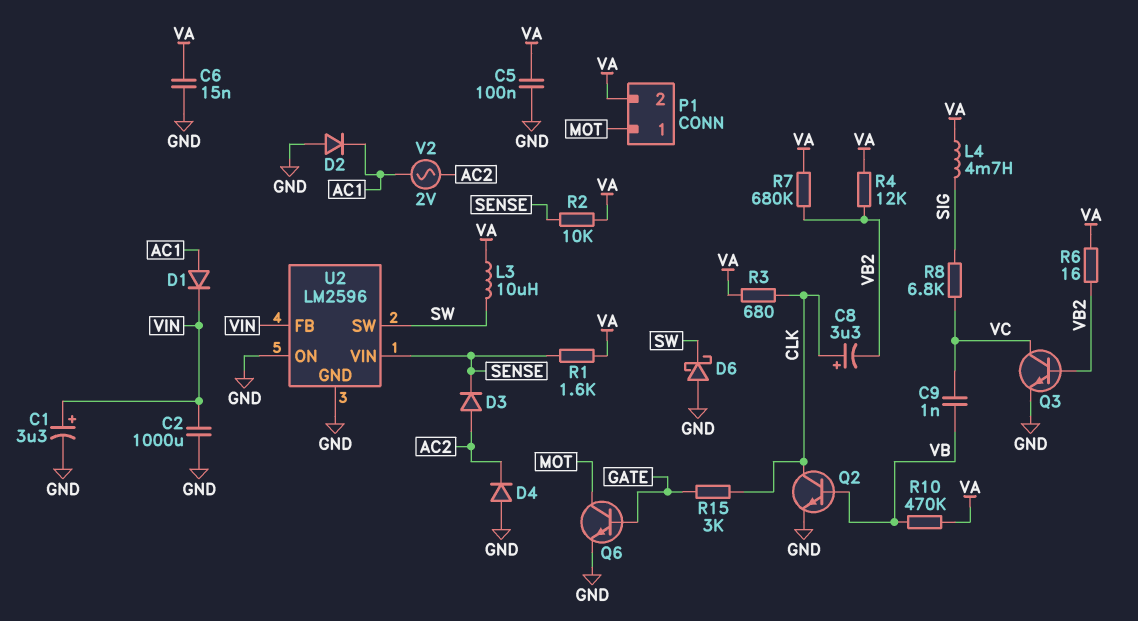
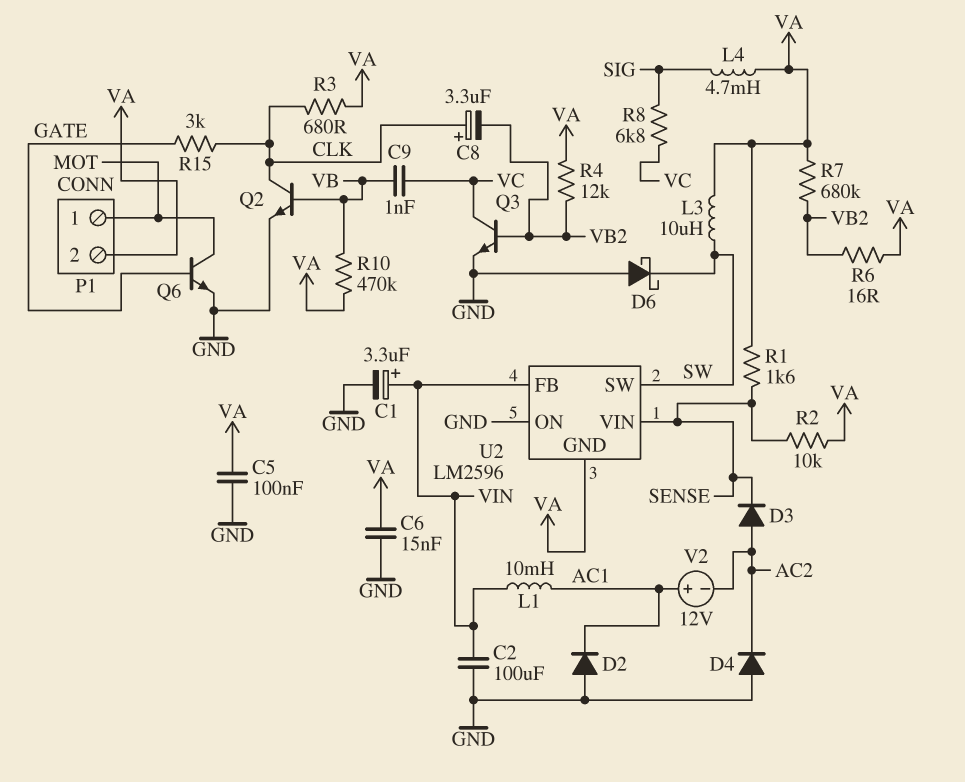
C2: 1000uF (GND, VIN) -> 100uF (GND, VIN)
D1: diode (A AC1, K VIN) -> none
L1: none -> 10mH (AC1, VIN)
U2 pin GND: GND -> VA
V2: AC 2V (AC1, AC2) -> 12V (plus AC1, minus AC2)

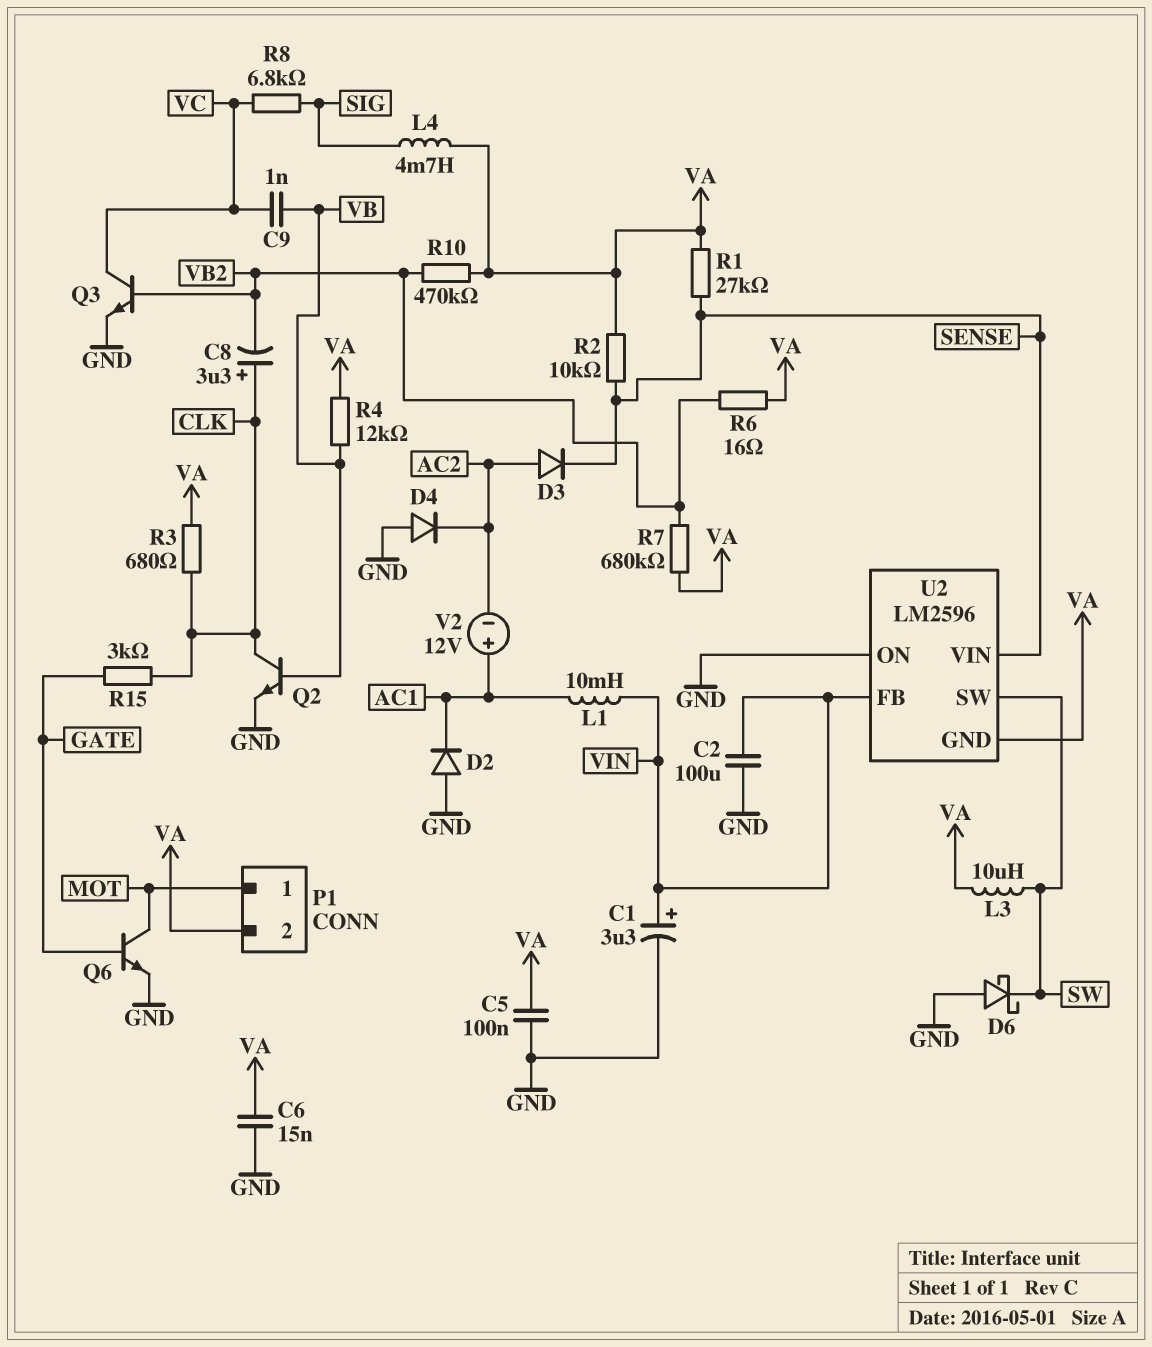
R1: 1.6k (SENSE, VA) -> 27k (SENSE, VA)
R4: 12k (VA, VB2) -> 12k (VA, VB)
R10: 470k (VA, VB) -> 470k (VA, VB2)

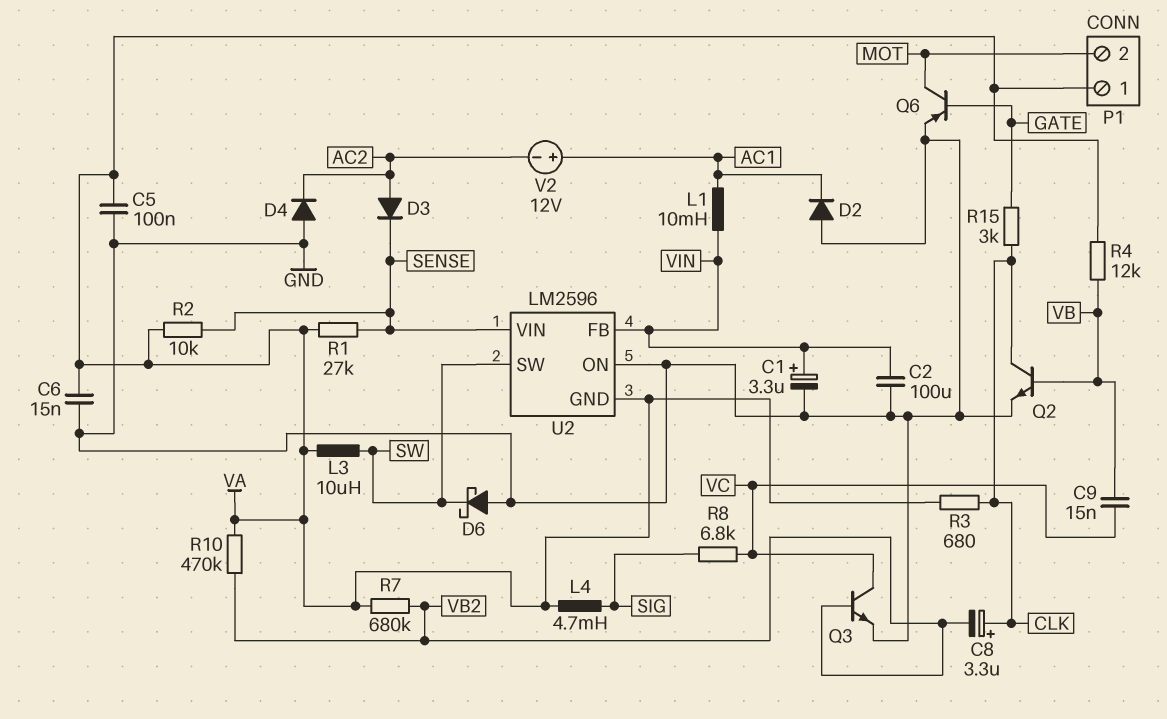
C9: 1nF (VB, VC) -> 15nF (VB, VC)
P1 pin 1: MOT -> VA
P1 pin 2: VA -> MOT
Q6: NPN (B GATE, C MOT, E GND) -> PNP (B GATE, C MOT, E GND)
R6: 16 (VA, VB2) -> none

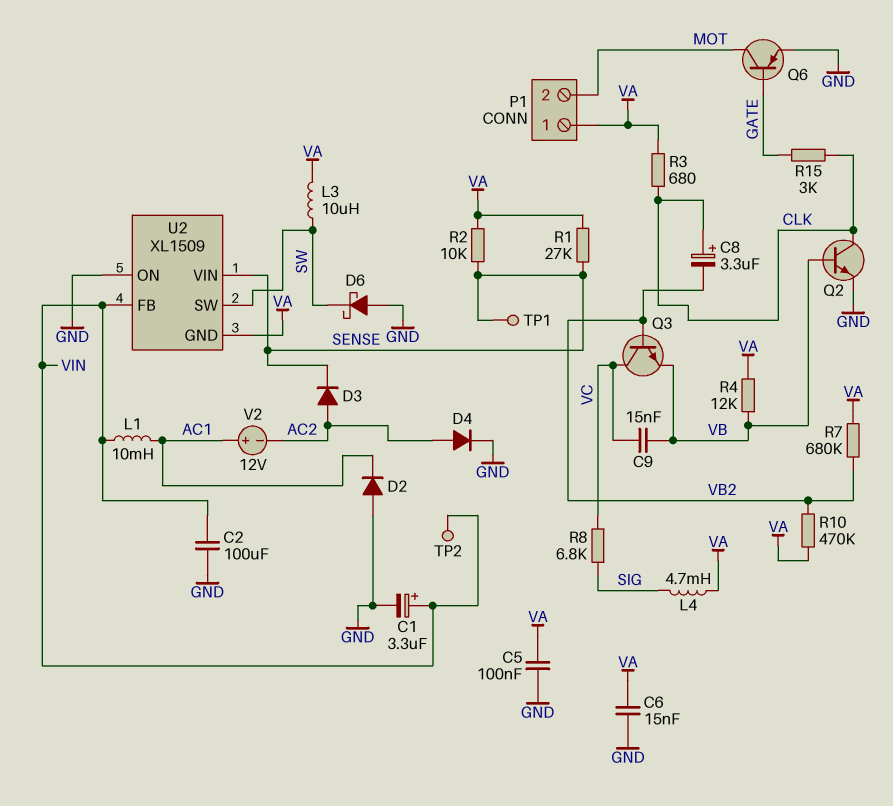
D4: diode (A GND, K AC2) -> diode (A AC2, K GND)
Q3: NPN (B VB2, C VC, E GND) -> NPN (B VB2, C VC, E VB)
TP1: none -> test point (SENSE)
TP2: none -> test point (VIN)
U2: LM2596 -> XL1509

